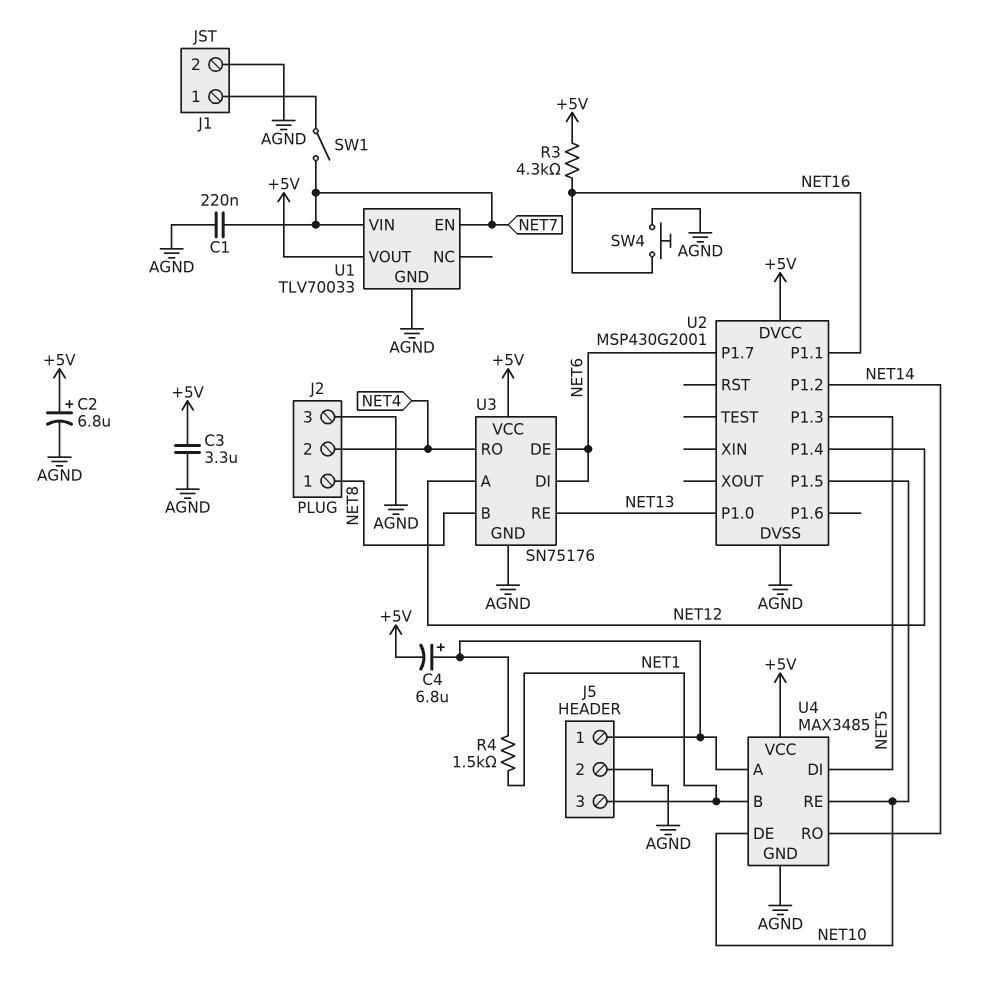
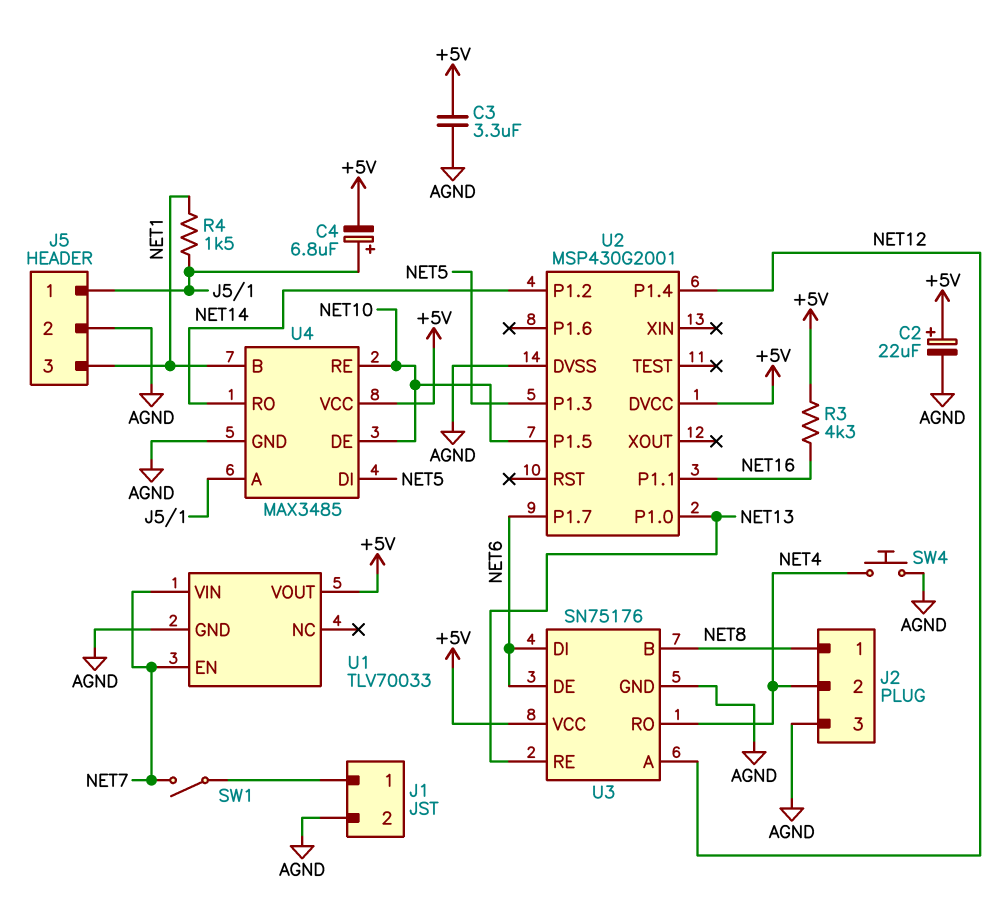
C1: 220nF (AGND, NET7) -> none
C2: 6.8uF (plus +5V, minus AGND) -> 22uF (plus +5V, minus AGND)
SW4: button (AGND, NET16) -> button (AGND, NET4)

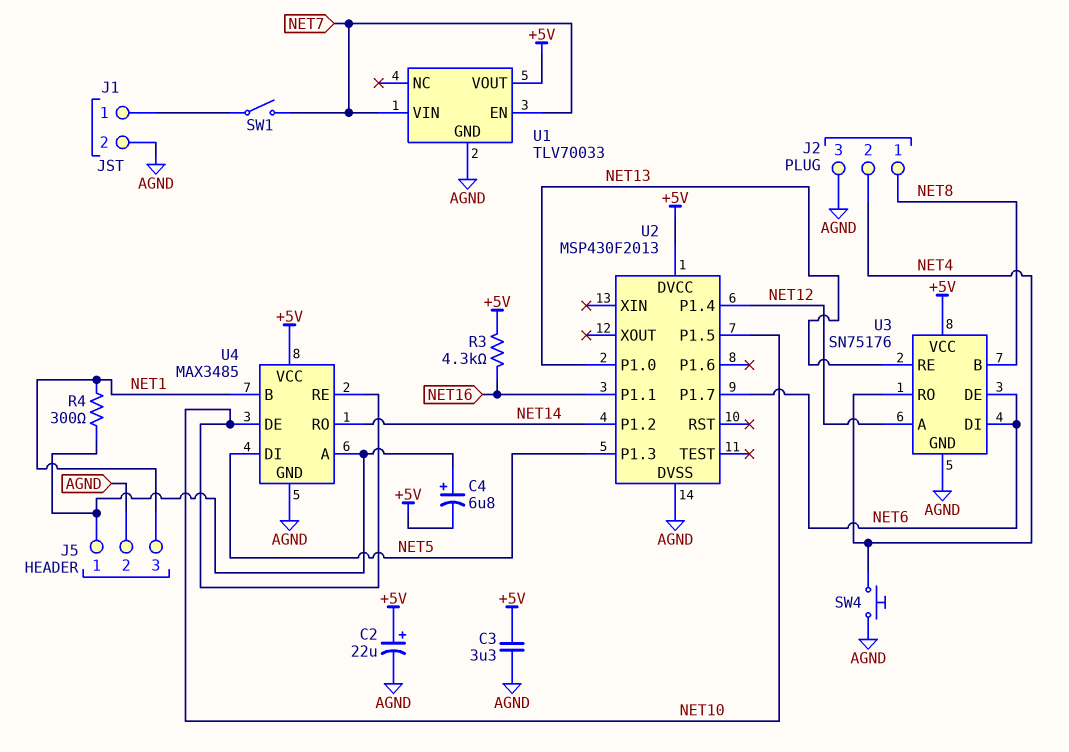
R4: 1.5k (J5/1, NET1) -> 300 (J5/1, NET1)
U2: MSP430G2001 -> MSP430F2013

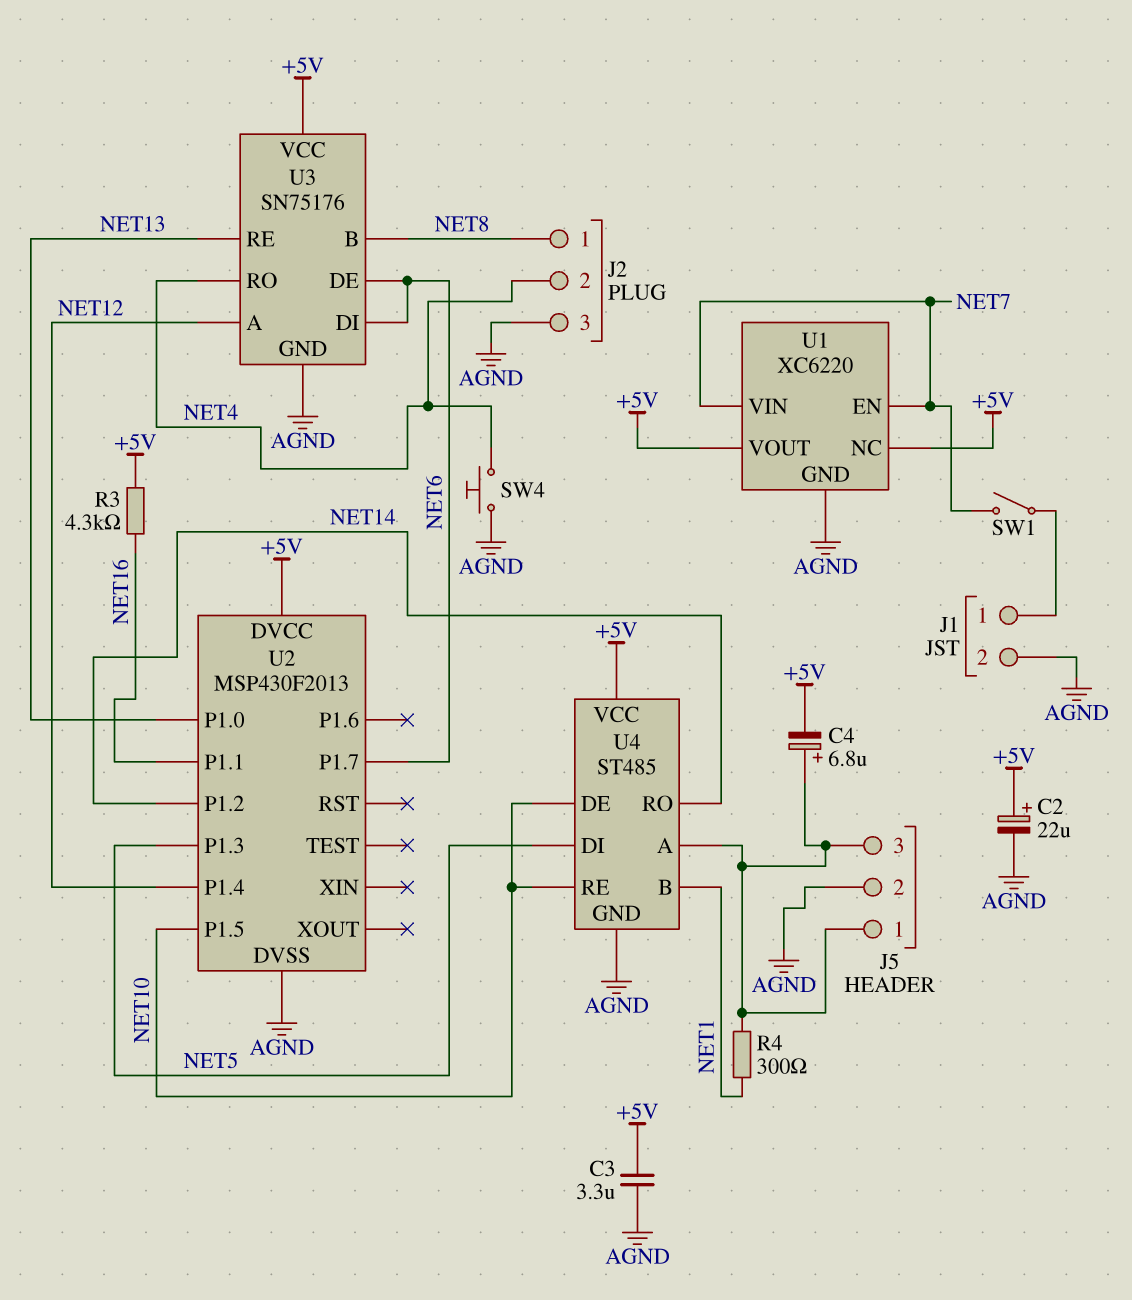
J5 pin 3: NET1 -> J5/1
U1: TLV70033 -> XC6220
U1 pin NC: none -> +5V
U4: MAX3485 -> ST485

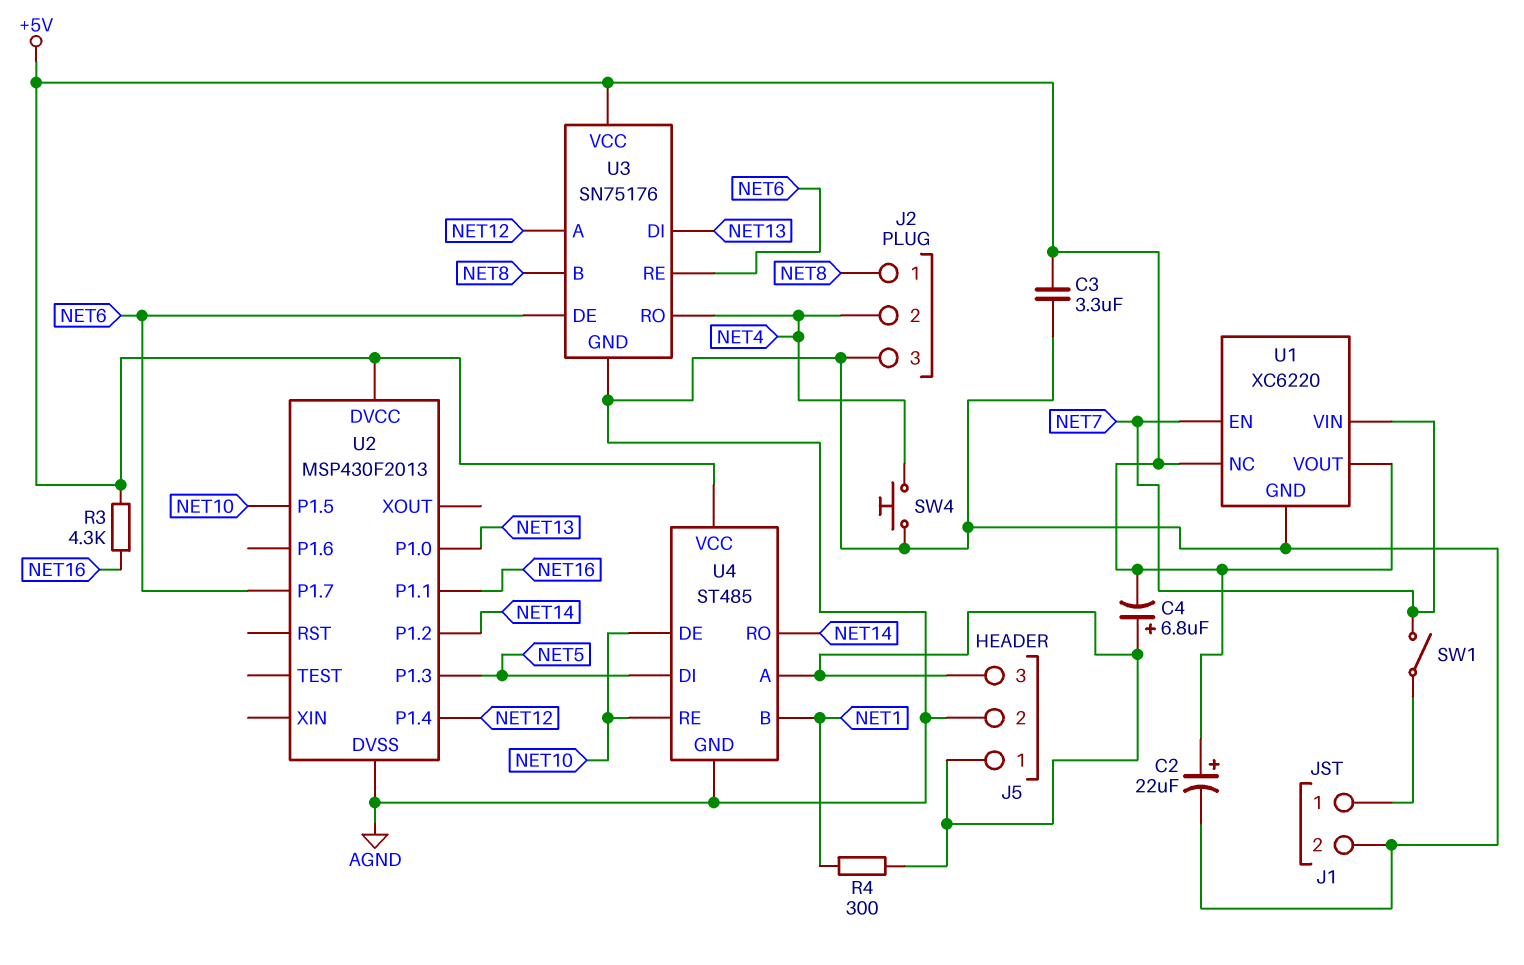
U3 pin DI: NET6 -> NET13
U3 pin RE: NET13 -> NET6

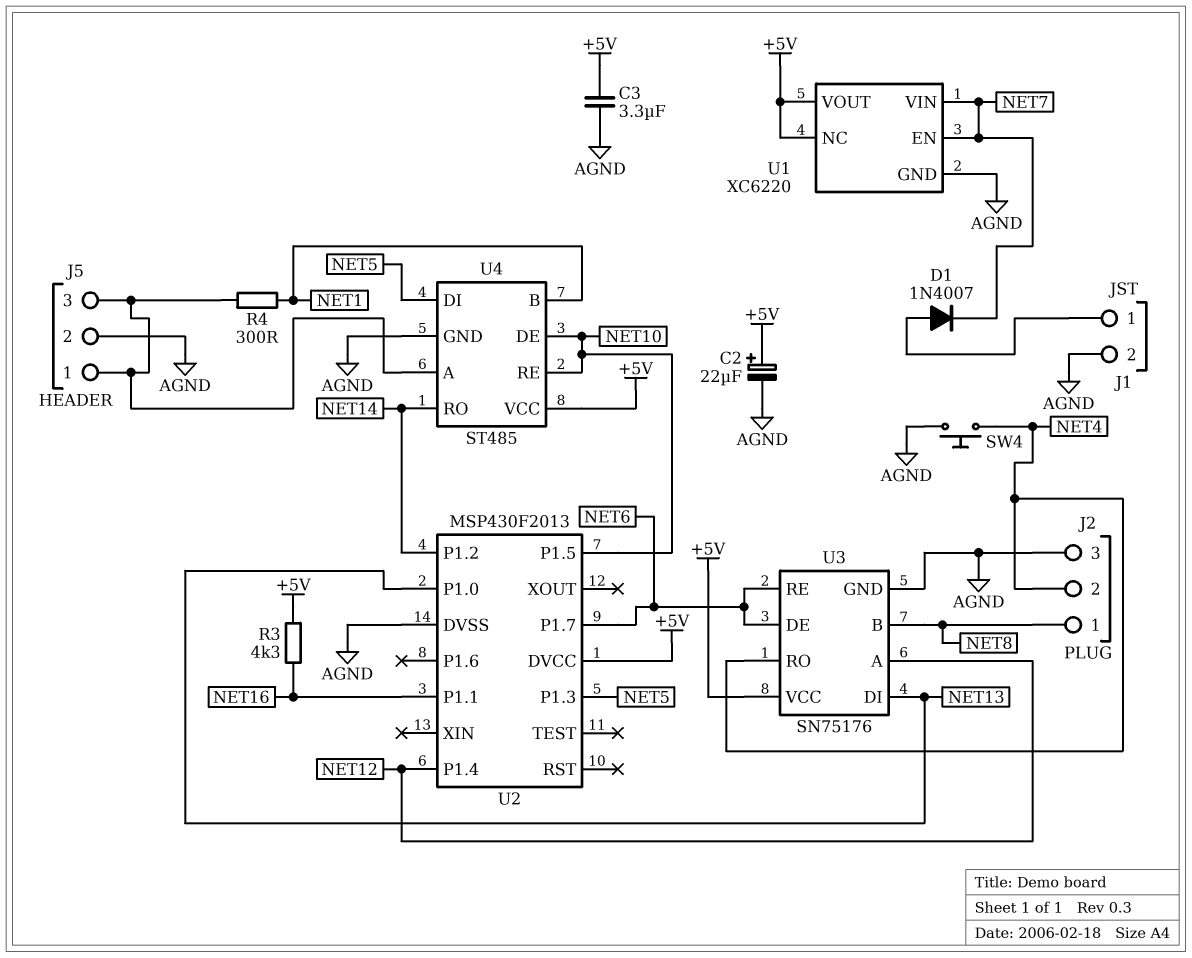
C4: 6.8uF (plus J5/1, minus +5V) -> none
D1: none -> diode 1N4007 (A J1/1, K NET7)
SW1: switch (J1/1, NET7) -> none

